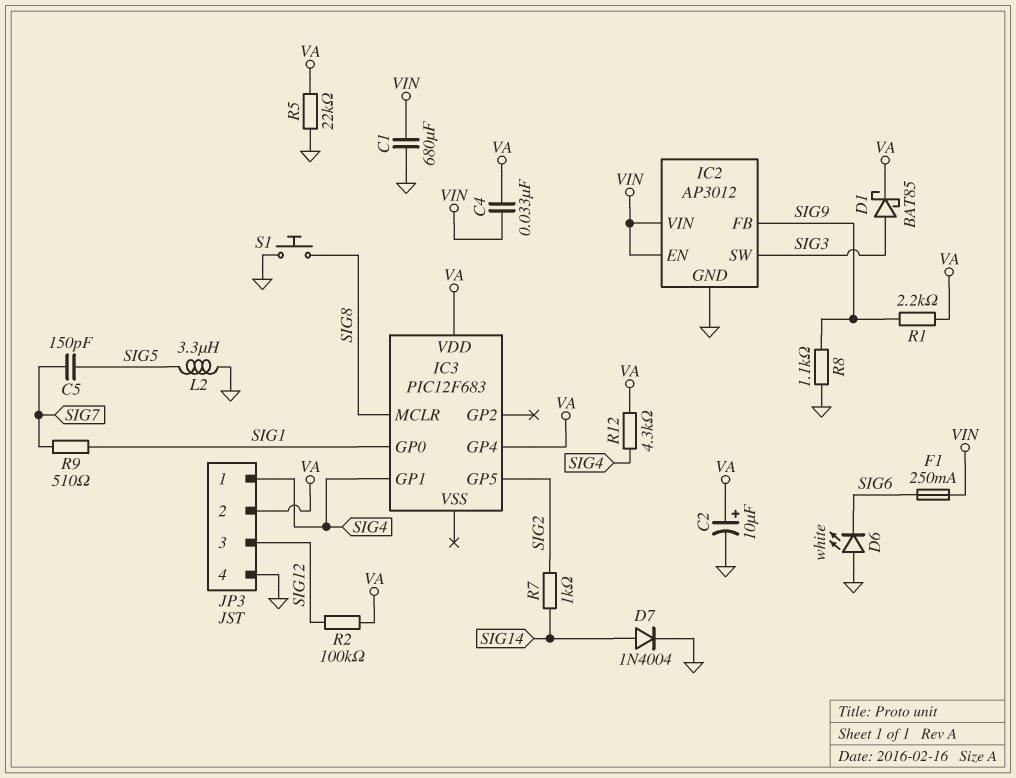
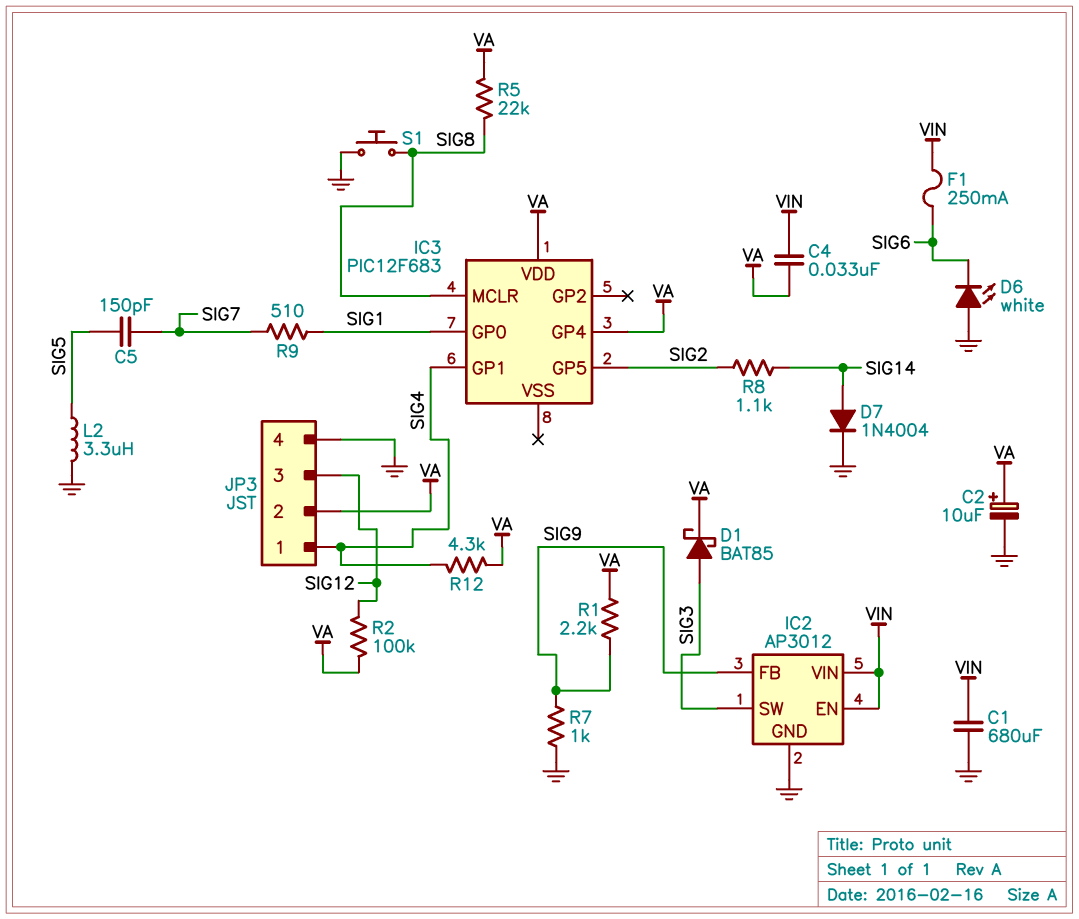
R5: 22k (GND, VA) -> 22k (SIG8, VA)
R7: 1k (SIG2, SIG14) -> 1k (GND, SIG9)
R8: 1.1k (GND, SIG9) -> 1.1k (SIG2, SIG14)

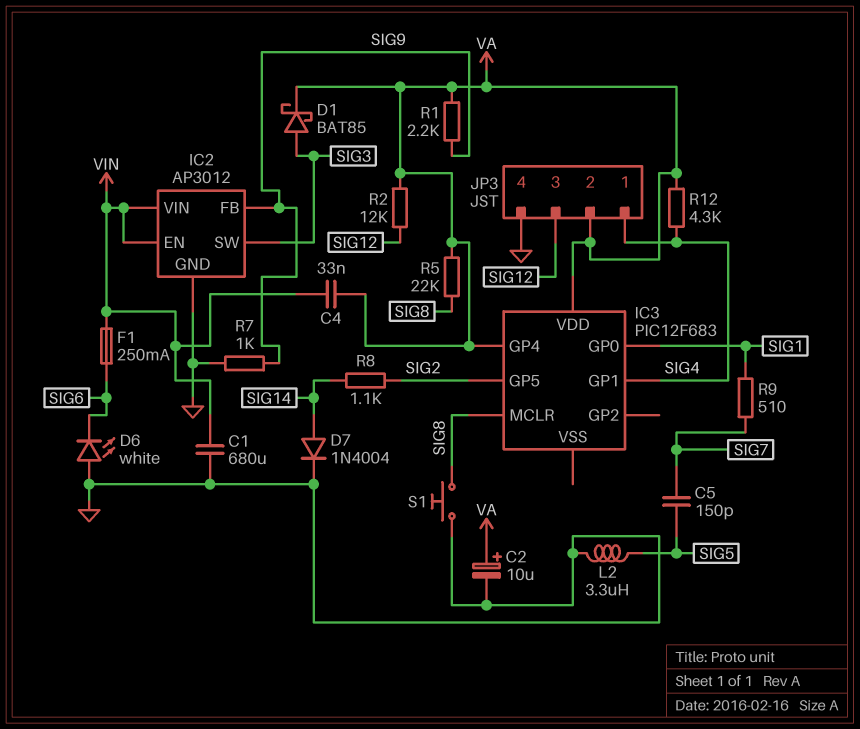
R2: 100k (SIG12, VA) -> 12k (SIG12, VA)

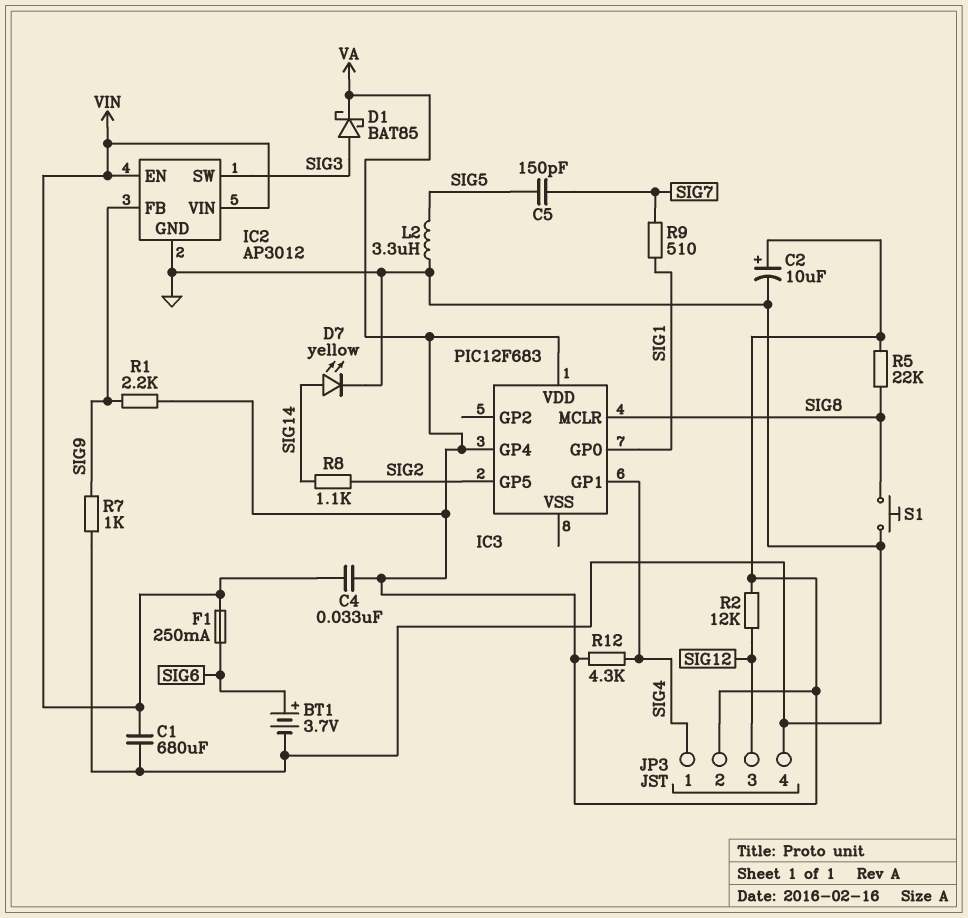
BT1: none -> 3.7V (plus SIG6, minus GND)
D6: LED white (A GND, K SIG6) -> none
D7: diode 1N4004 (A SIG14, K GND) -> LED yellow (A SIG14, K GND)

